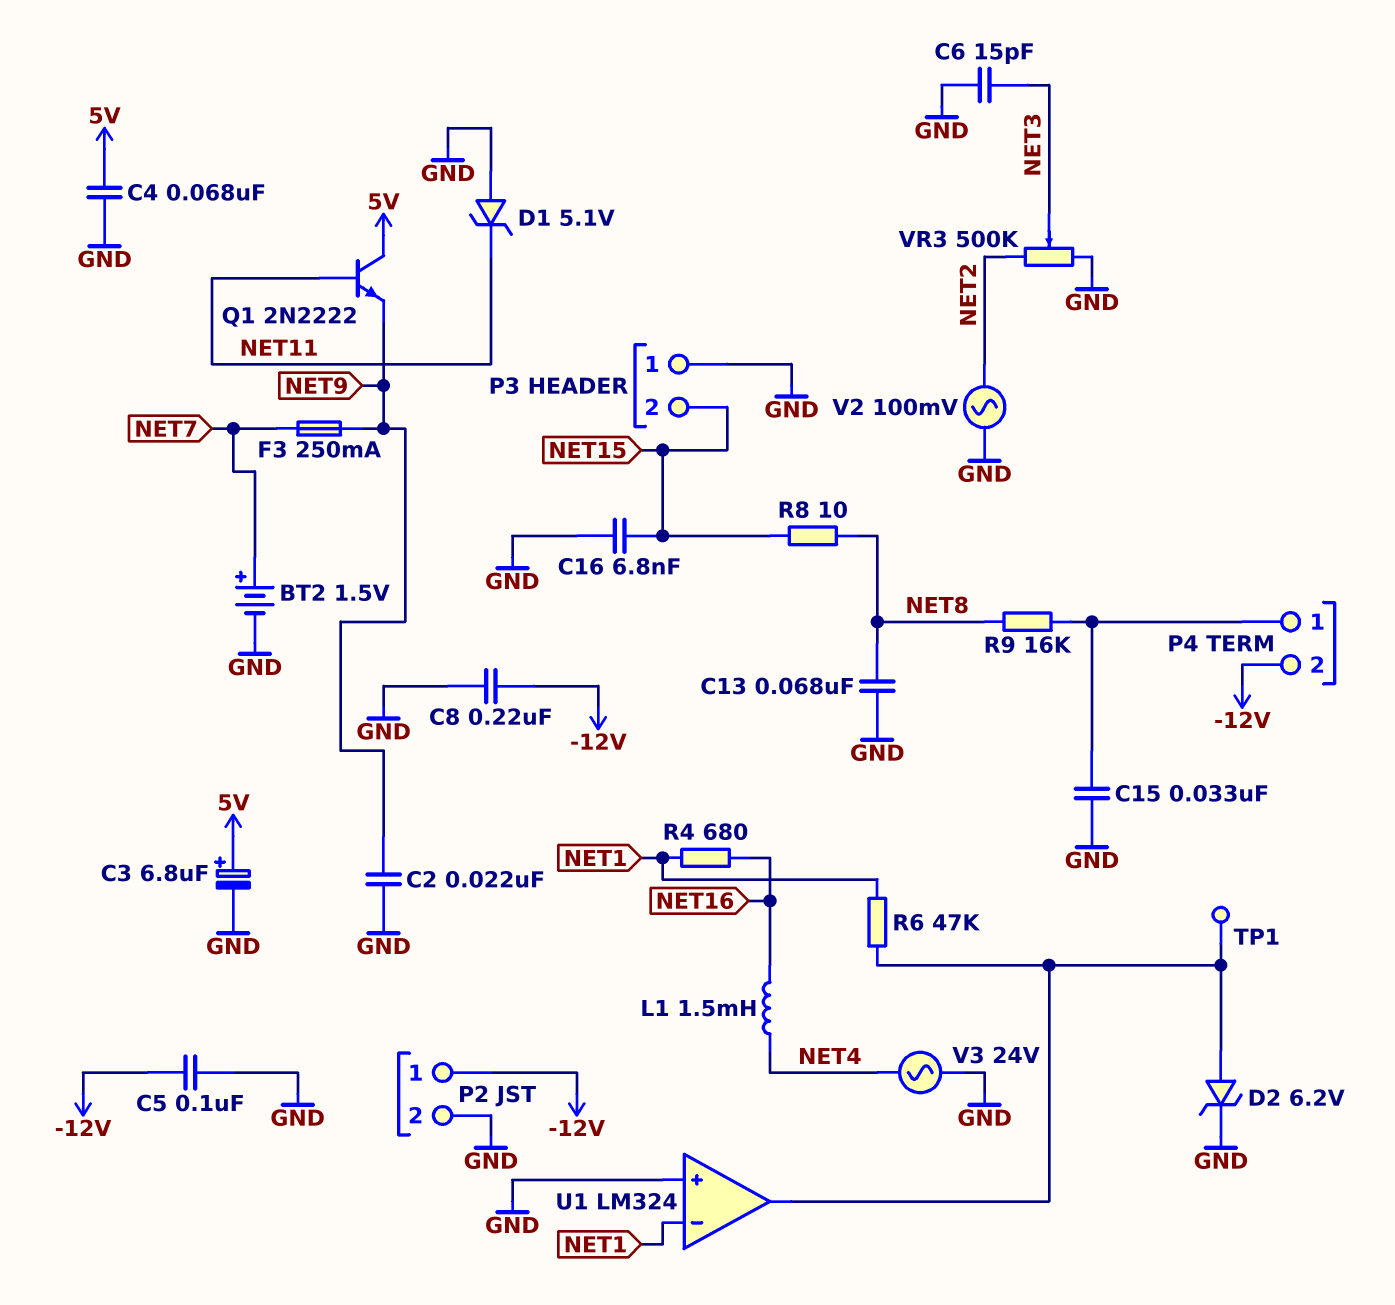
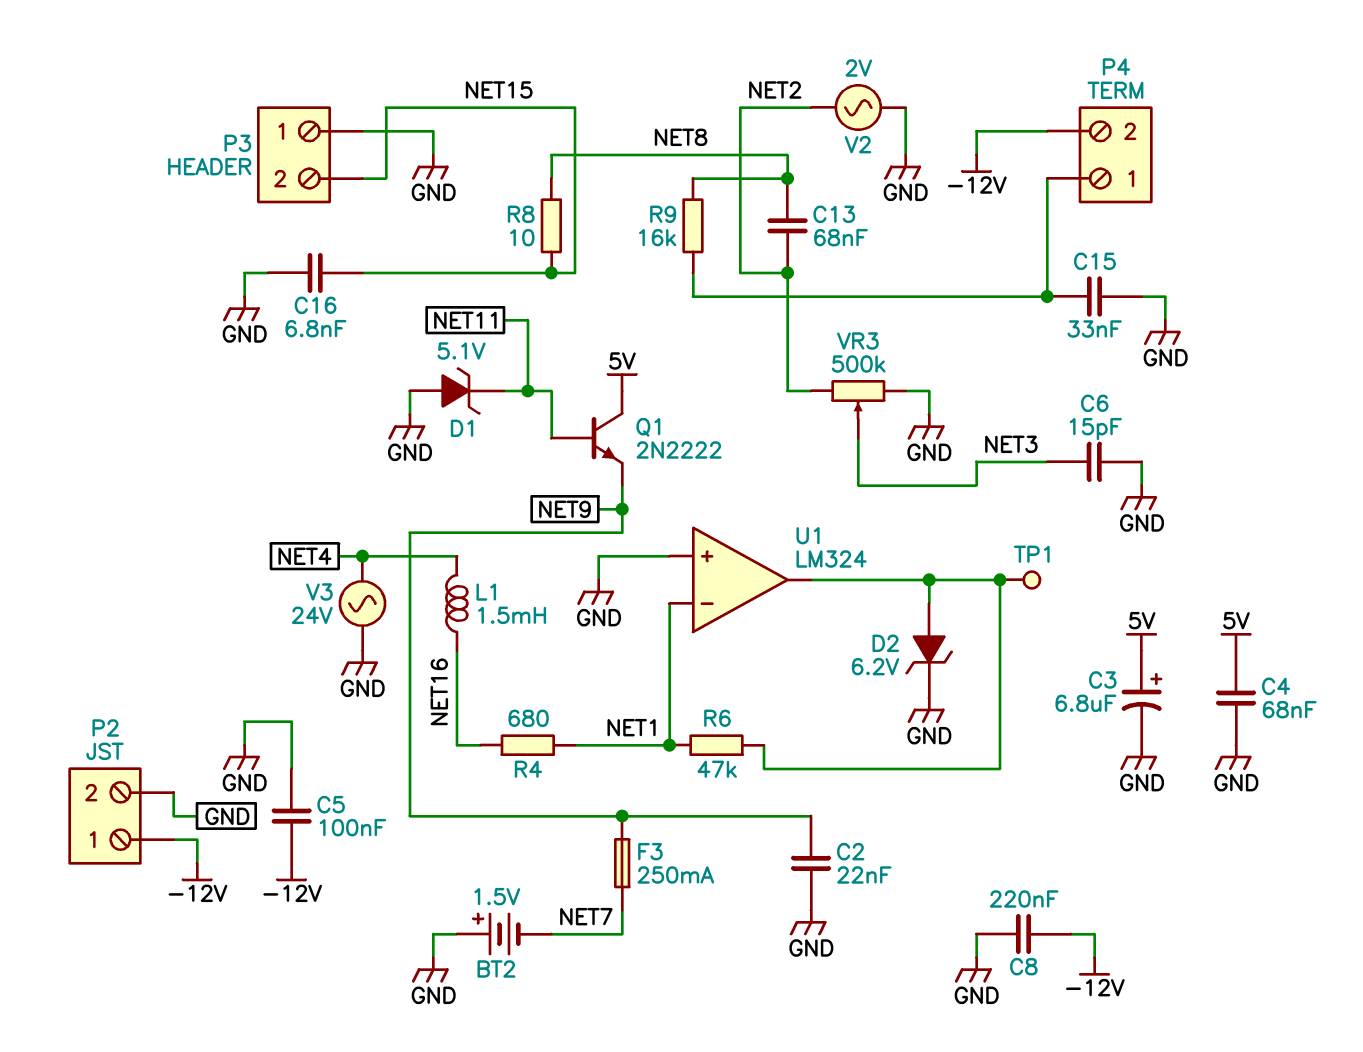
BT2: 1.5V (plus NET7, minus GND) -> 1.5V (plus GND, minus NET7)
C13: 68nF (GND, NET8) -> 68nF (NET2, NET8)
V2: AC 100mV (GND, NET2) -> AC 2V (GND, NET2)

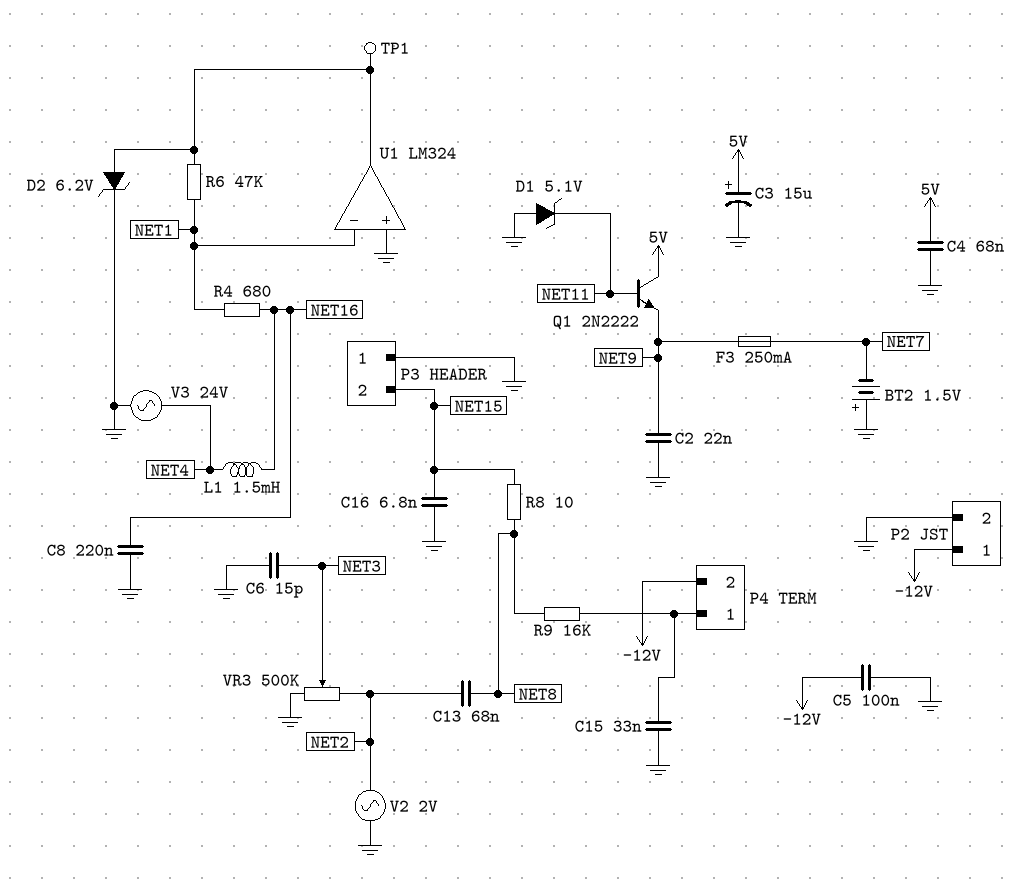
C3: 6.8uF (plus 5V, minus GND) -> 15uF (plus 5V, minus GND)
C8: 220nF (-12V, GND) -> 220nF (GND, NET16)

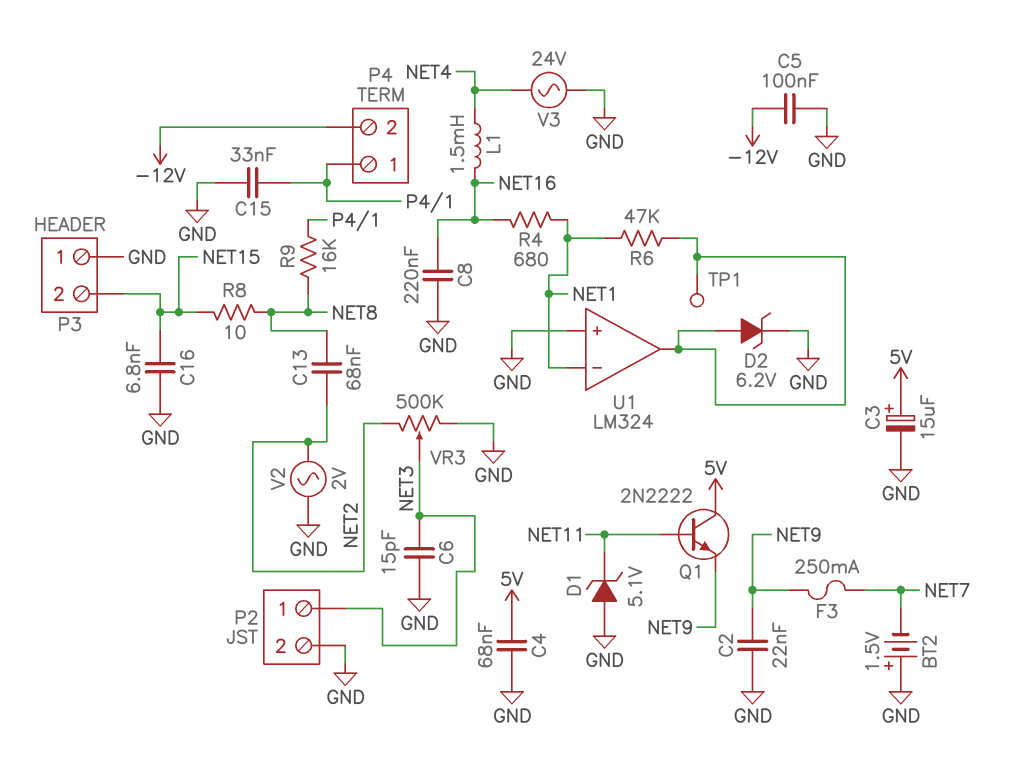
P2 pin 1: -12V -> NET3

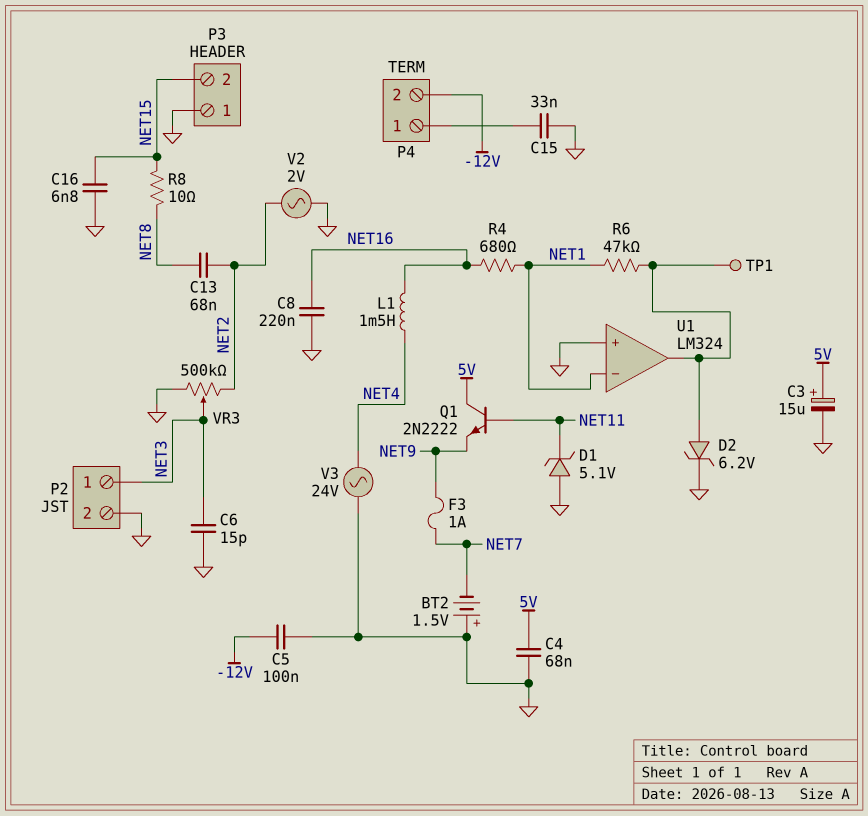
C2: 22nF (GND, NET9) -> none
F3: 250mA (NET7, NET9) -> 1A (NET7, NET9)
R9: 16k (NET8, P4/1) -> none

